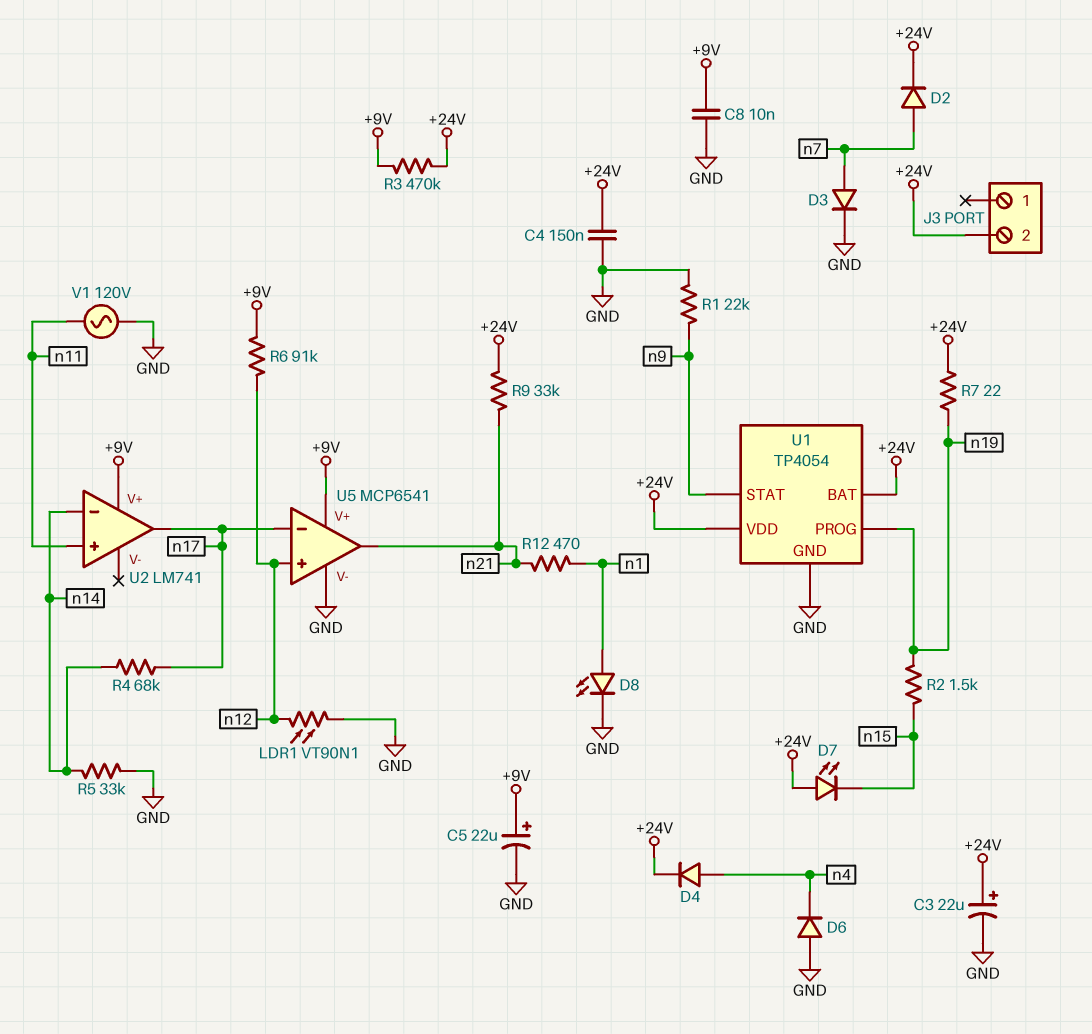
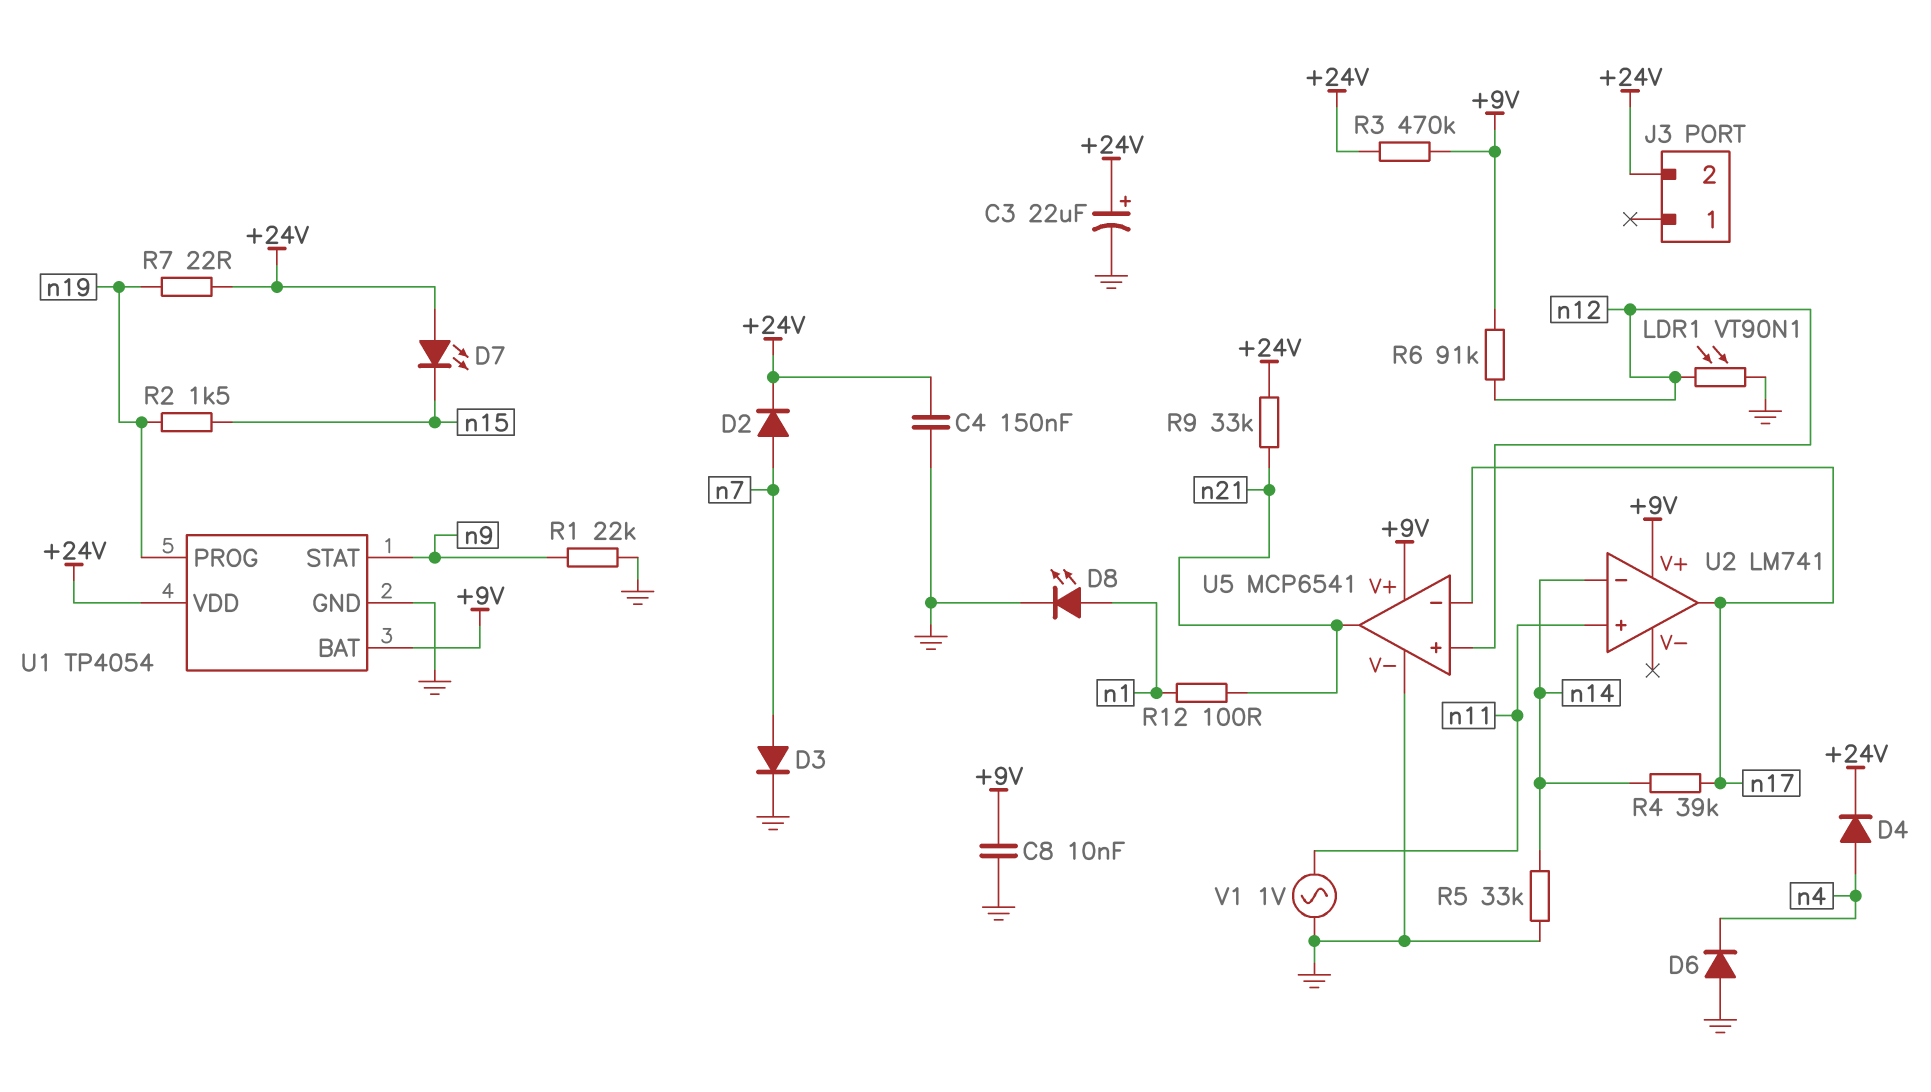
C5: 22uF (plus +9V, minus GND) -> none
R4: 68k (n14, n17) -> 39k (n14, n17)
R12: 470 (n1, n21) -> 100 (n1, n21)
U1 pin BAT: +24V -> +9V
V1: AC 120V (GND, n11) -> AC 1V (GND, n11)

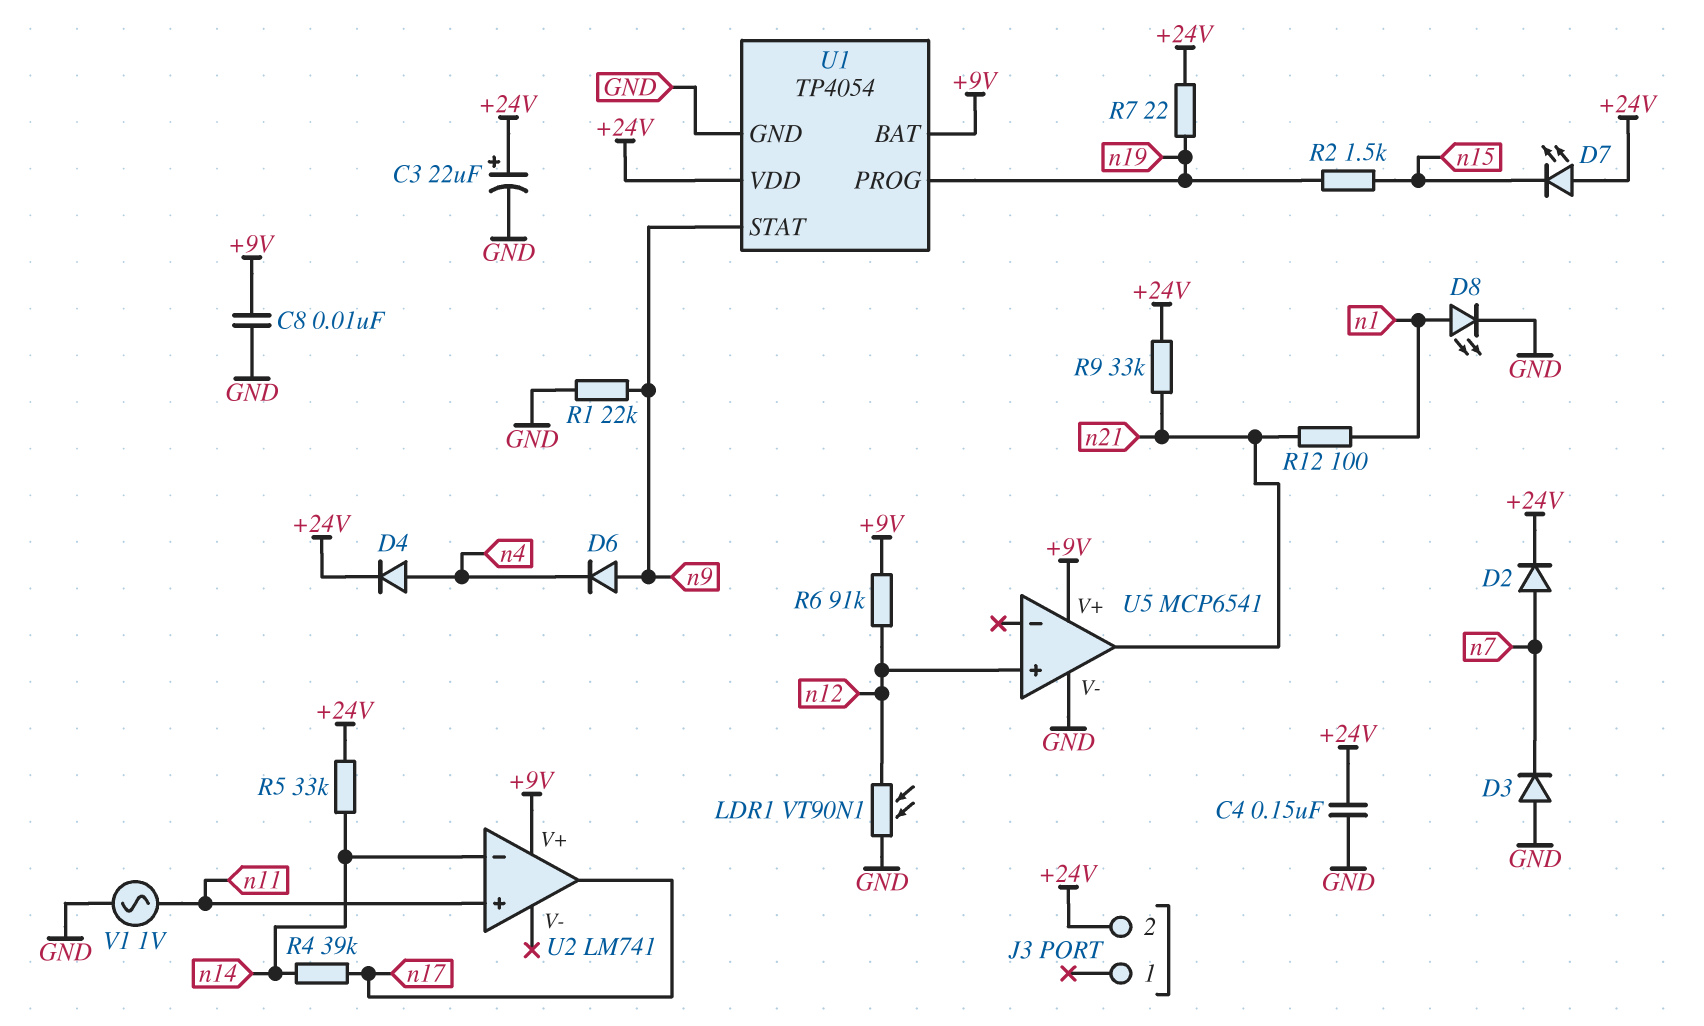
D3: diode (A n7, K GND) -> diode (A GND, K n7)
D6: diode (A GND, K n4) -> diode (A n9, K n4)
R3: 470k (+9V, +24V) -> none
R5: 33k (GND, n14) -> 33k (+24V, n14)
U5 pin in-: n17 -> none

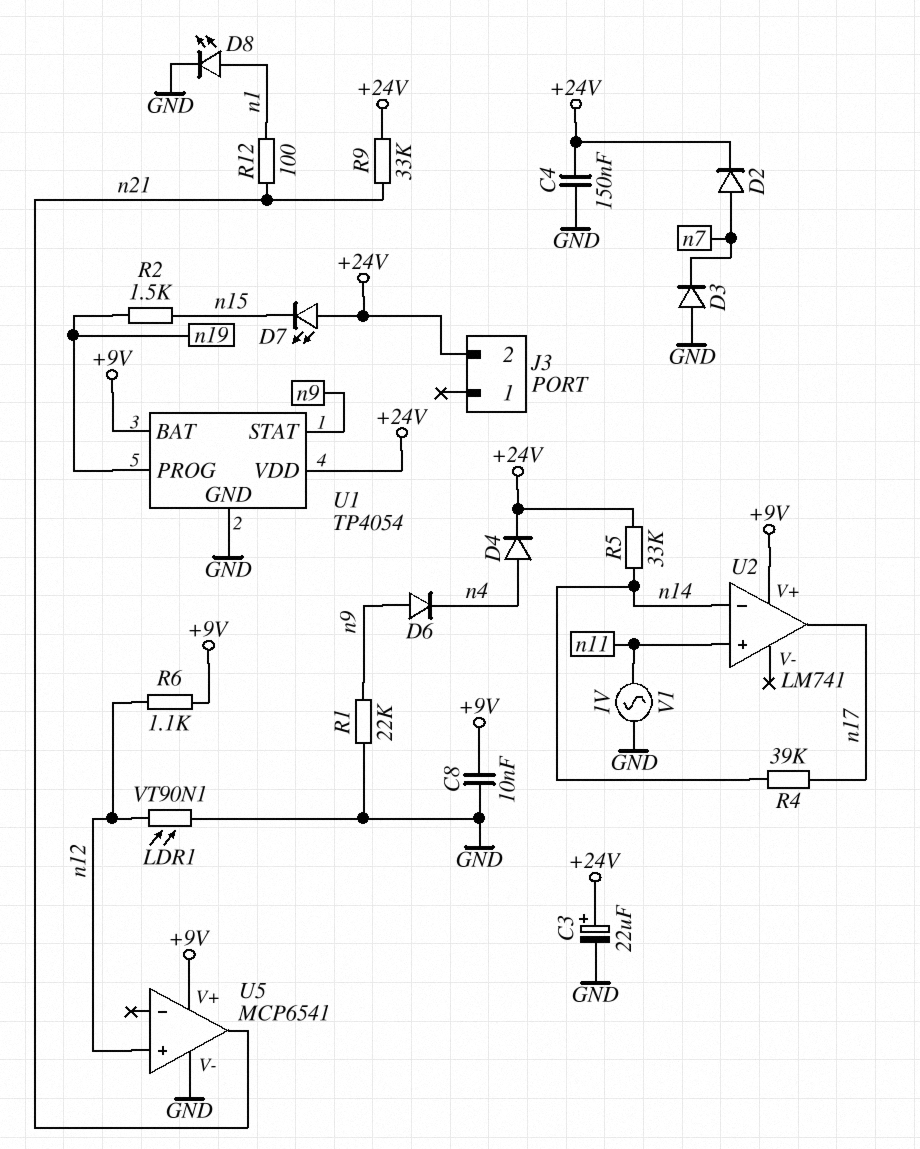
R6: 91k (+9V, n12) -> 1.1k (+9V, n12)
R7: 22 (+24V, n19) -> none

